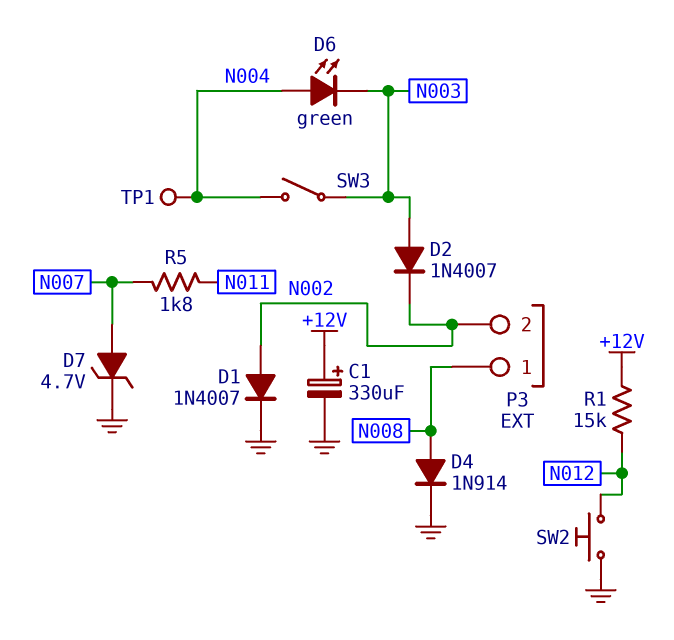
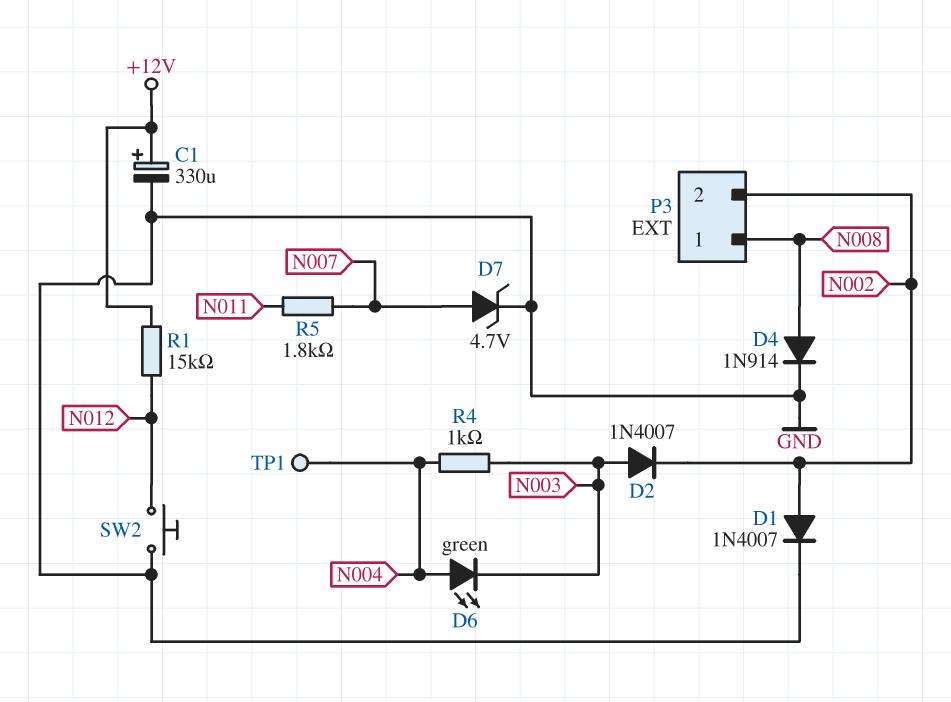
R4: none -> 1k (N003, N004)
SW3: switch (N003, N004) -> none

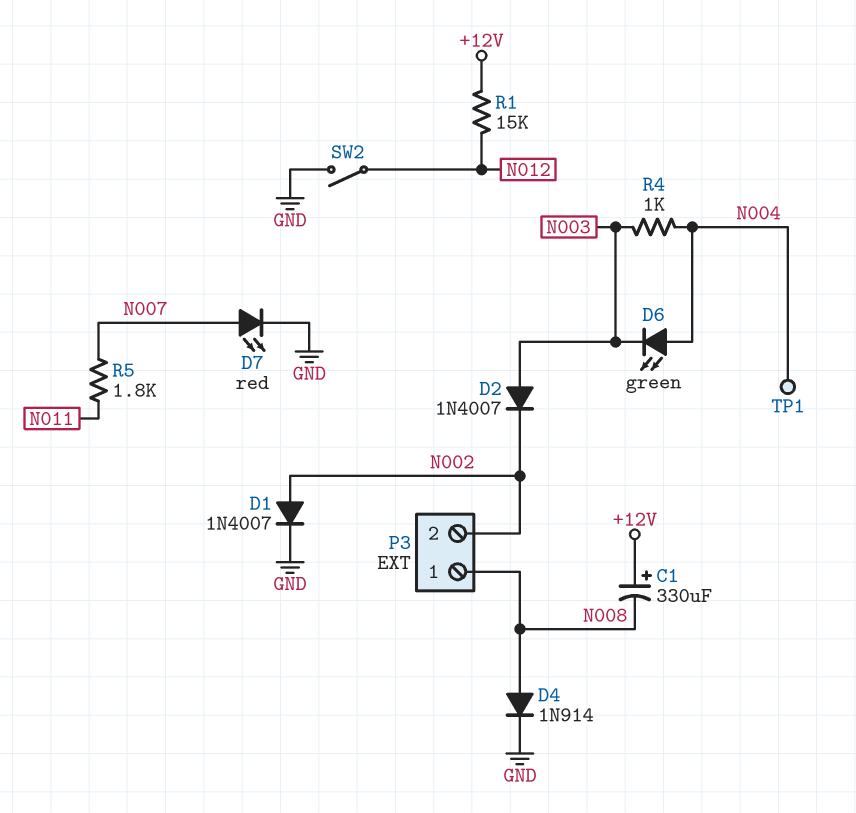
C1: 330uF (plus +12V, minus GND) -> 330uF (plus +12V, minus N008)
D7: zener 4.7V (A N007, K GND) -> LED red (A N007, K GND)
SW2: button (GND, N012) -> switch (GND, N012)

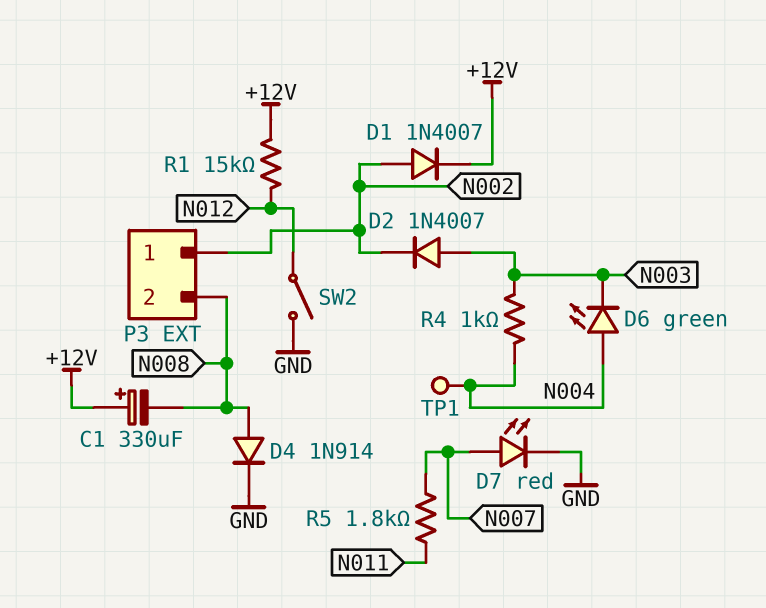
D1: diode 1N4007 (A N002, K GND) -> diode 1N4007 (A N002, K +12V)
P3 pin 1: N008 -> N002
P3 pin 2: N002 -> N008

